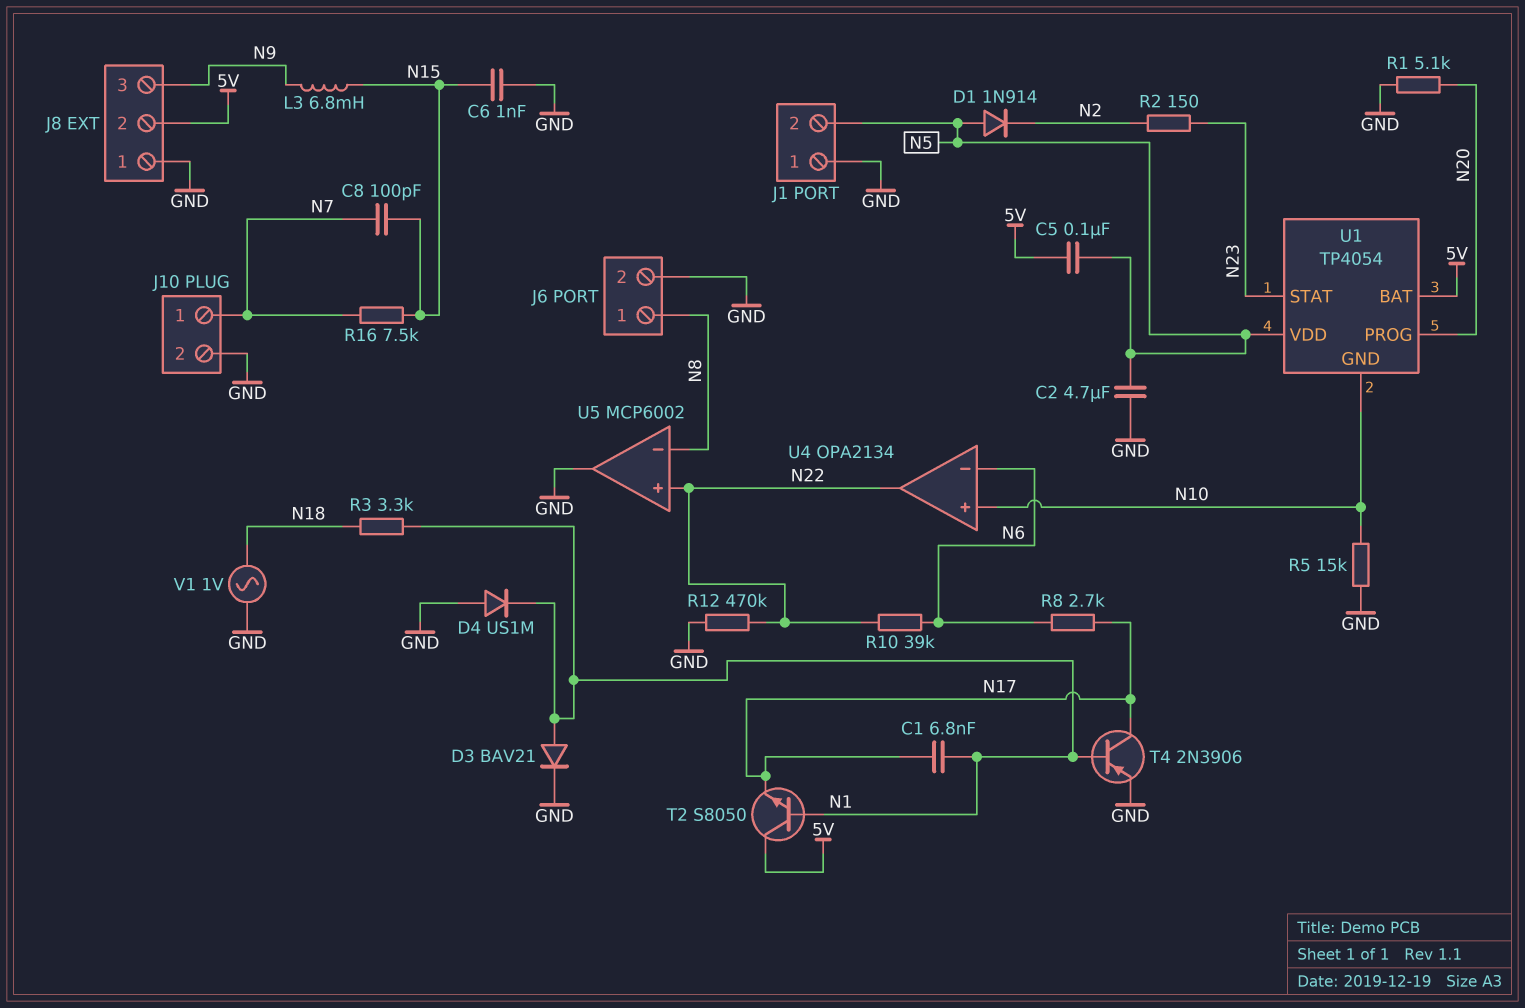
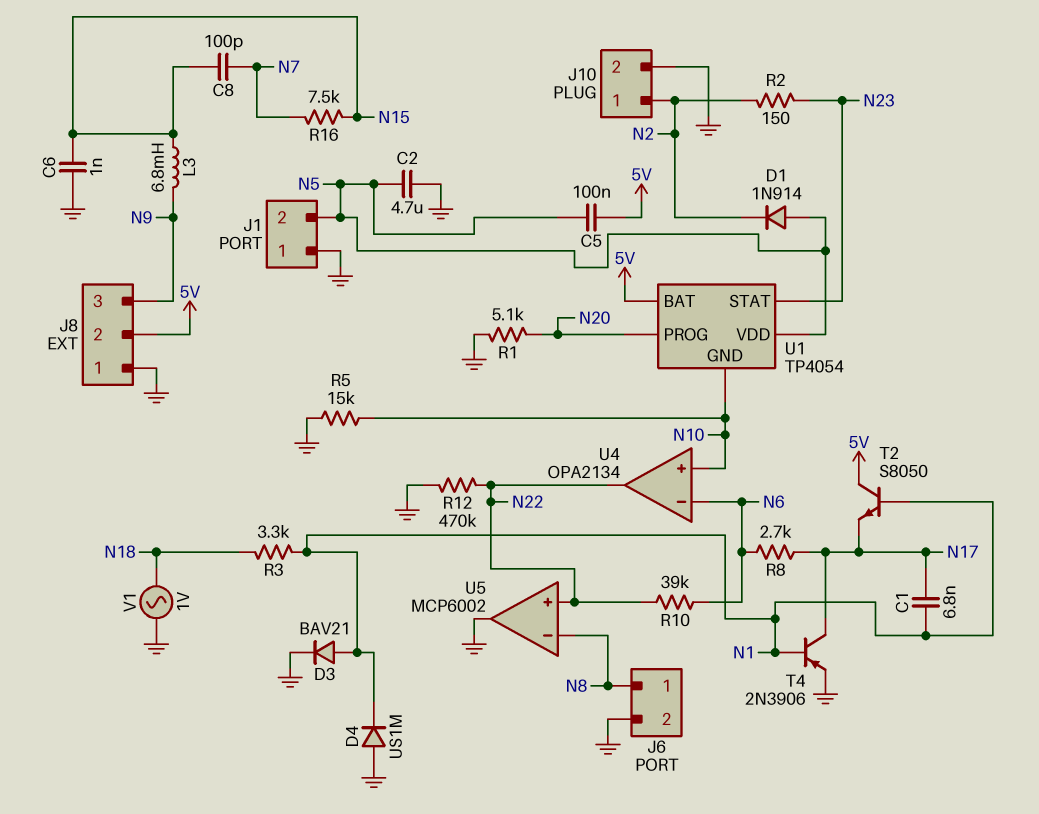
J10 pin 1: N7 -> N2

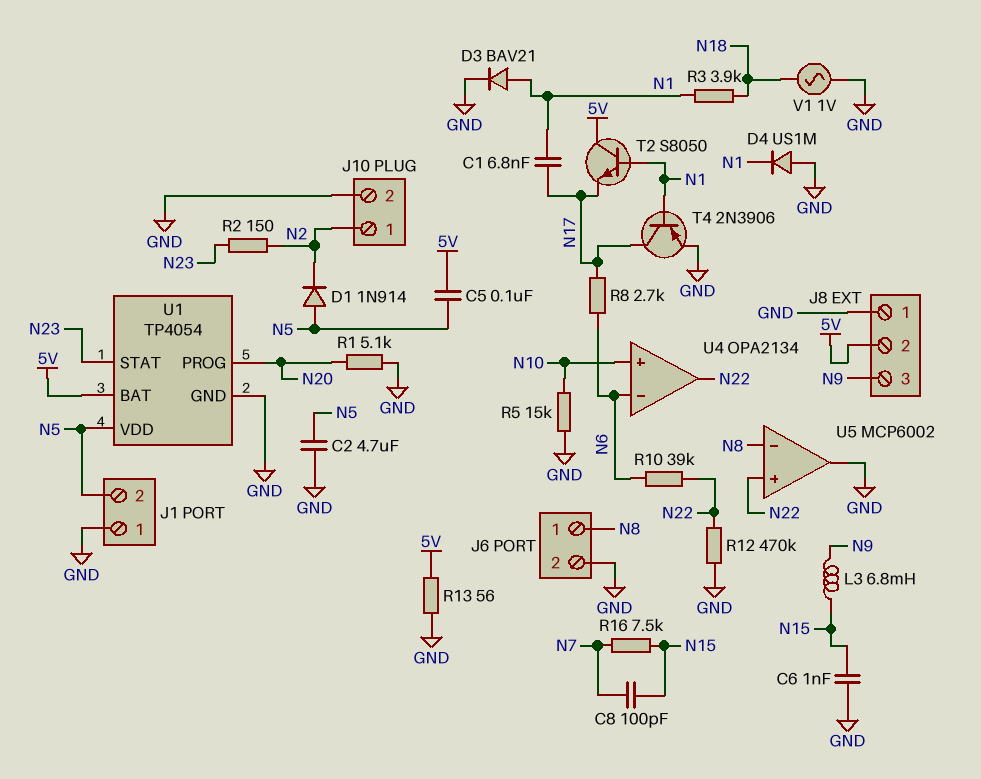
R3: 3.3k (N1, N18) -> 3.9k (N1, N18)
R13: none -> 56 (5V, GND)
U1 pin GND: N10 -> GND

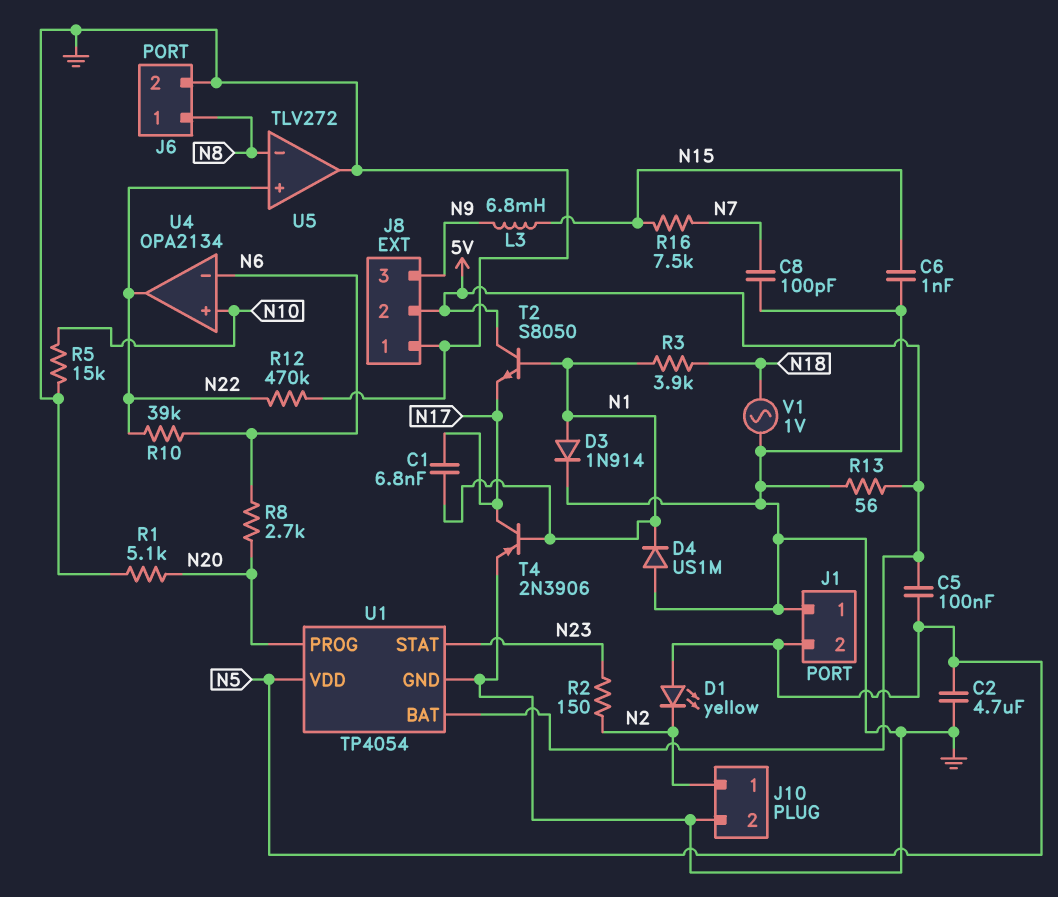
C8: 100pF (N7, N15) -> 100pF (GND, N7)
D1: diode 1N914 (A N5, K N2) -> LED yellow (A N5, K N2)
D3: diode BAV21 (A N1, K GND) -> diode 1N914 (A N1, K GND)
R8: 2.7k (N6, N17) -> 2.7k (N6, N20)
U5: MCP6002 -> TLV272

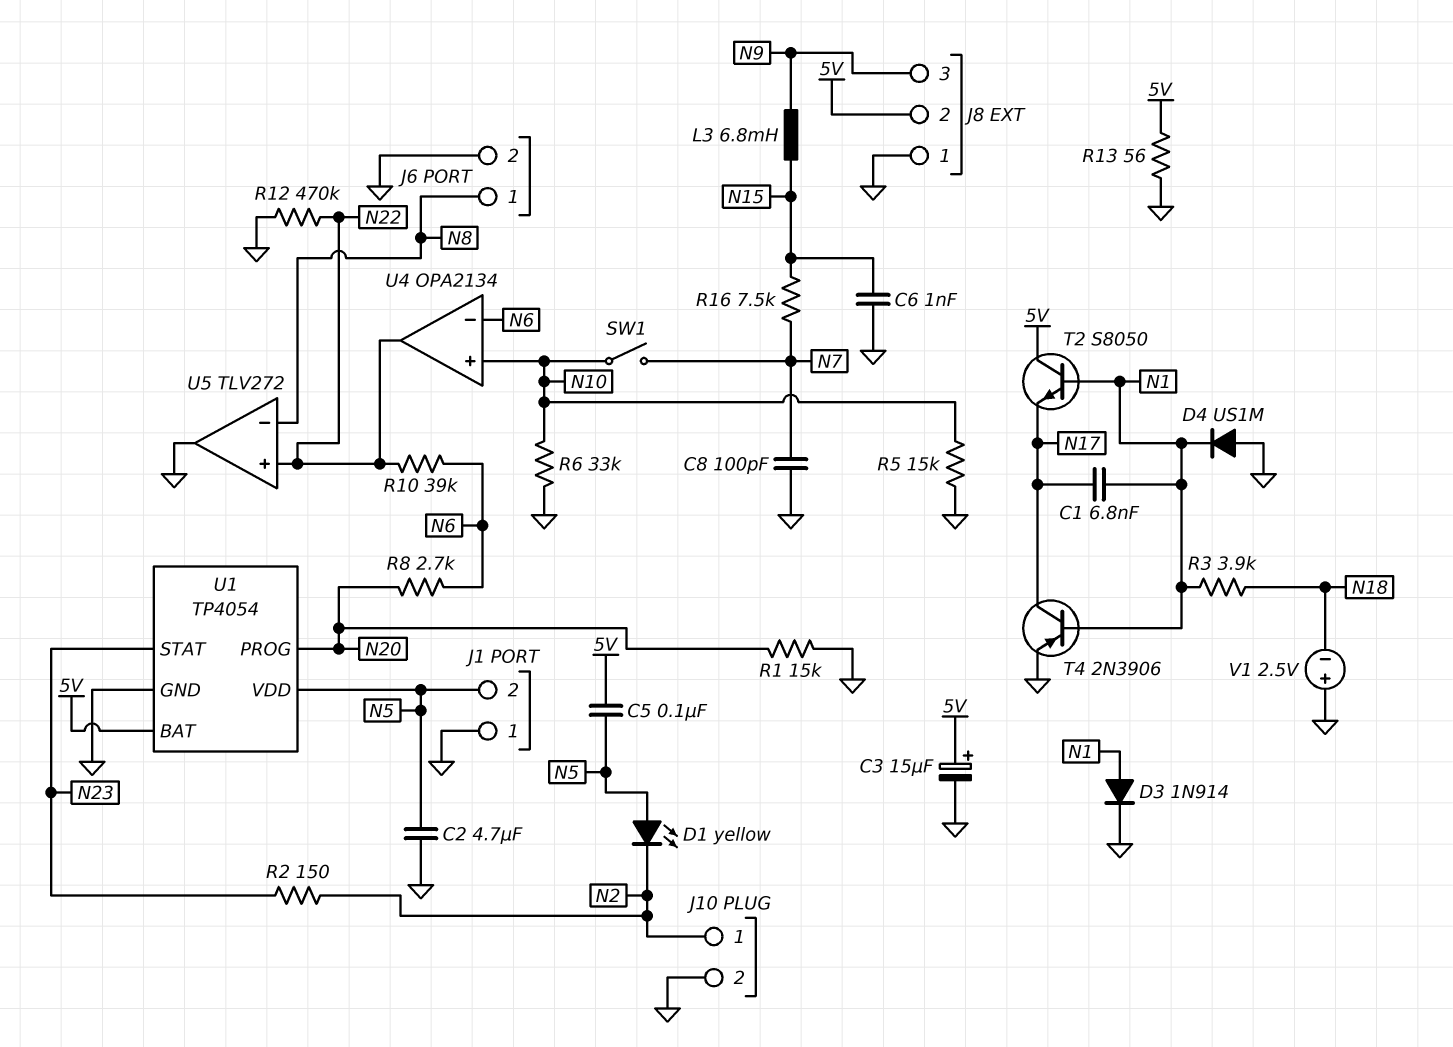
C3: none -> 15uF (plus 5V, minus GND)
R1: 5.1k (GND, N20) -> 15k (GND, N20)
R6: none -> 33k (GND, N10)
SW1: none -> switch (N7, N10)
V1: AC 1V (GND, N18) -> 2.5V (plus GND, minus N18)

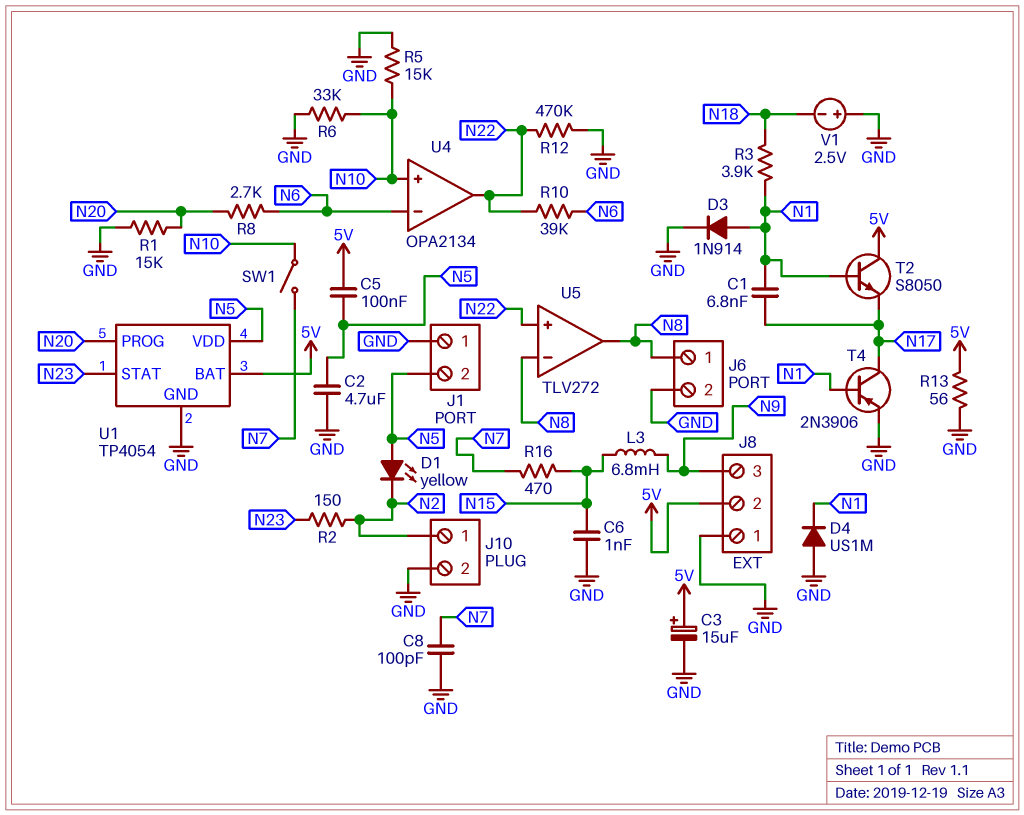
R16: 7.5k (N7, N15) -> 470 (N7, N15)
U5 pin out: GND -> N8

